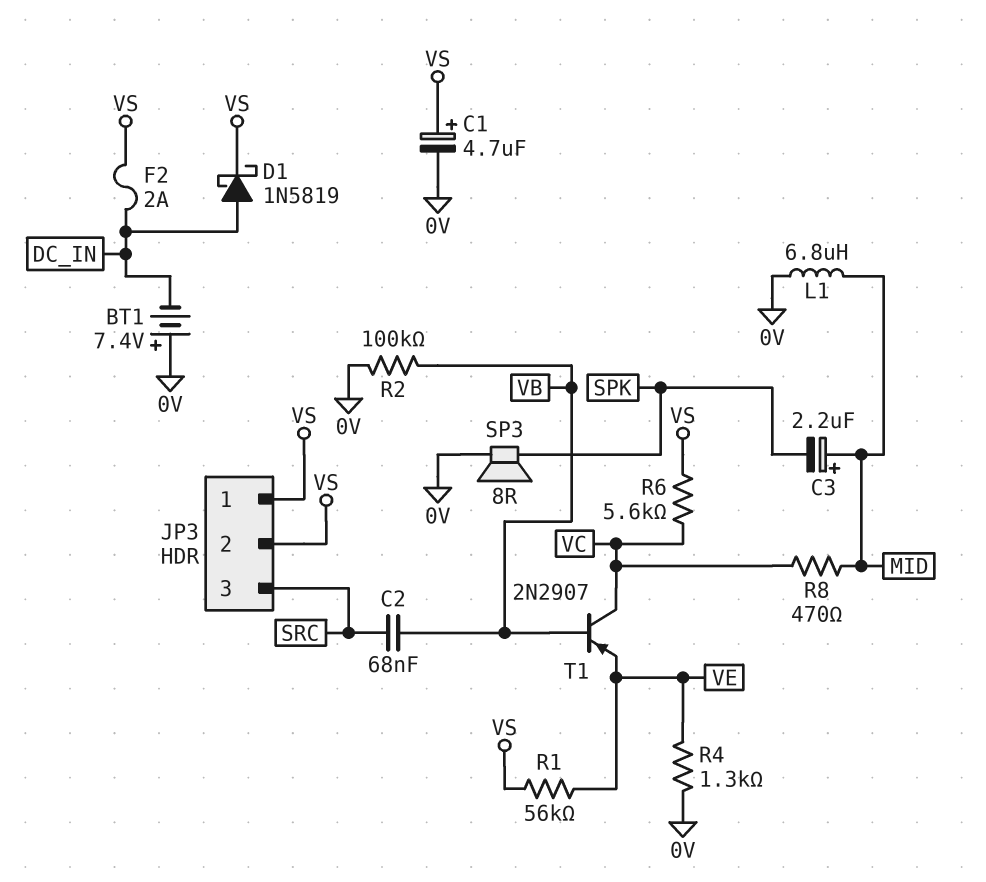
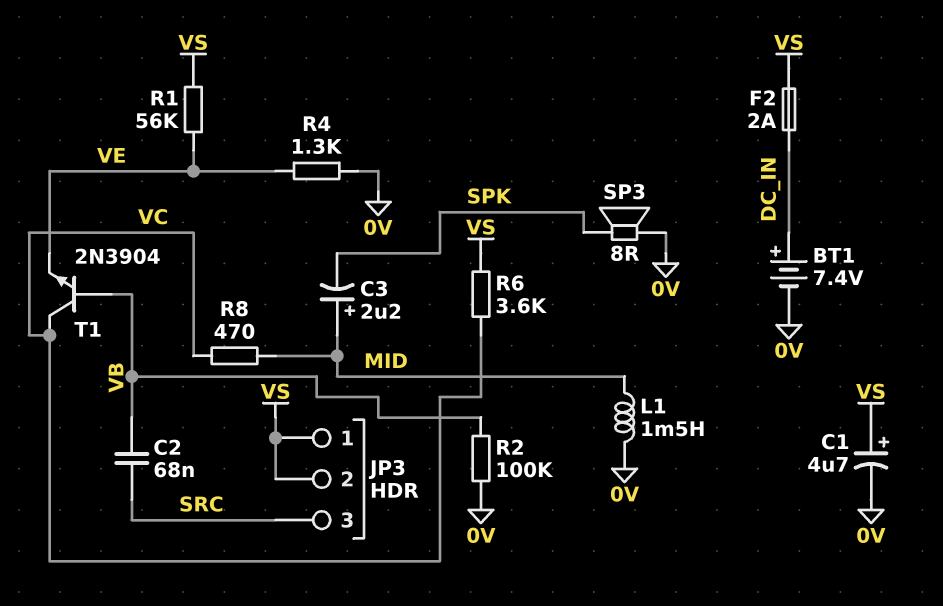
BT1: 7.4V (plus 0V, minus DC_IN) -> 7.4V (plus DC_IN, minus 0V)
D1: schottky 1N5819 (A DC_IN, K VS) -> none
L1: 6.8uH (0V, MID) -> 1.5mH (0V, MID)
R6: 5.6k (VC, VS) -> 3.6k (VC, VS)
T1: PNP 2N2907 (B VB, C VC, E VE) -> NPN 2N3904 (B VB, C VC, E VE)

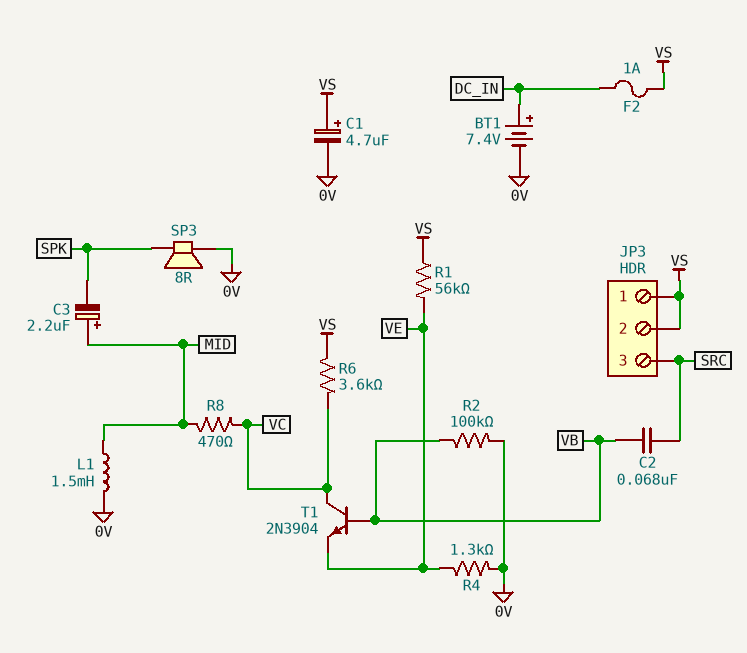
F2: 2A (DC_IN, VS) -> 1A (DC_IN, VS)

